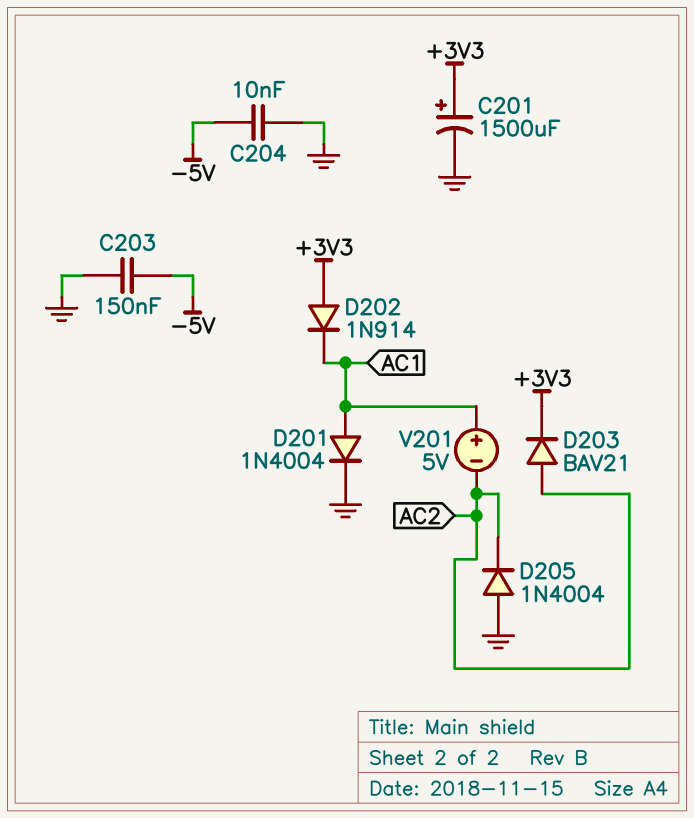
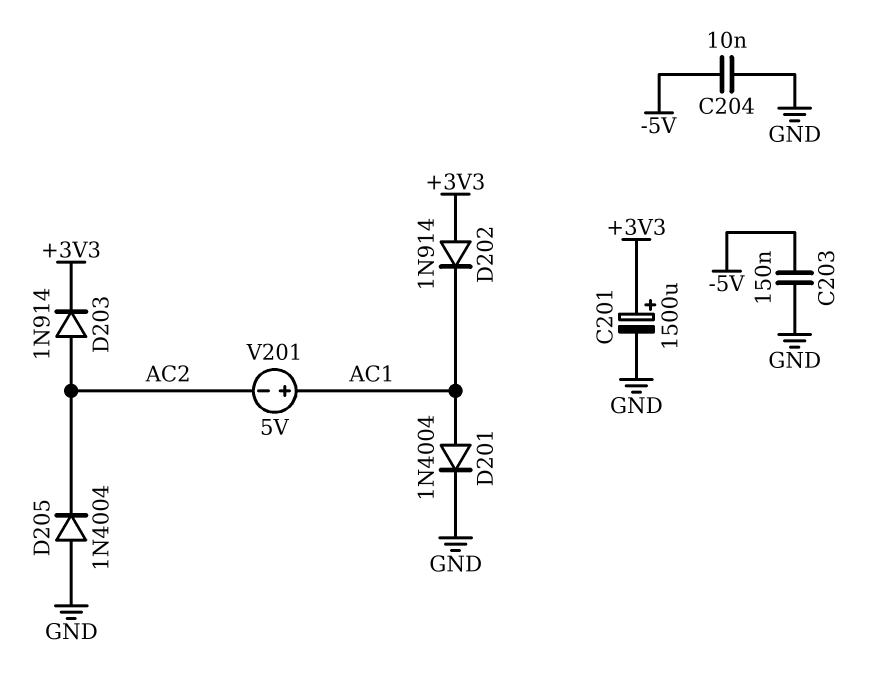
D203: diode BAV21 (A AC2, K +3V3) -> diode 1N914 (A AC2, K +3V3)

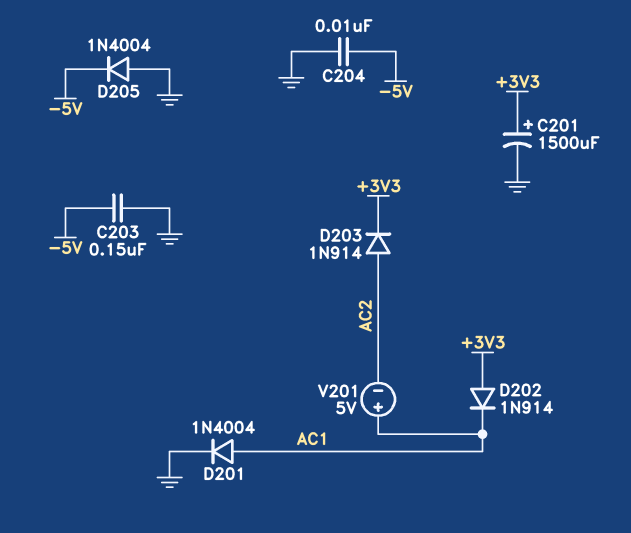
D205: diode 1N4004 (A GND, K AC2) -> diode 1N4004 (A GND, K -5V)

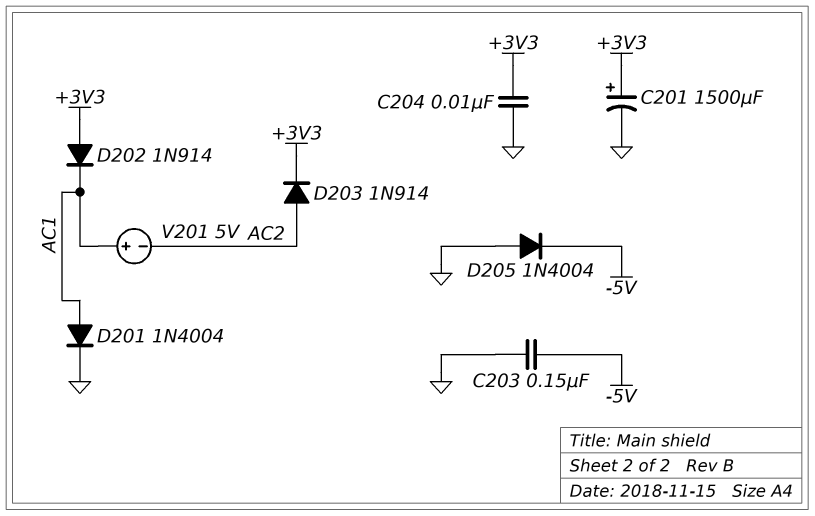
C204: 10nF (-5V, GND) -> 10nF (+3V3, GND)

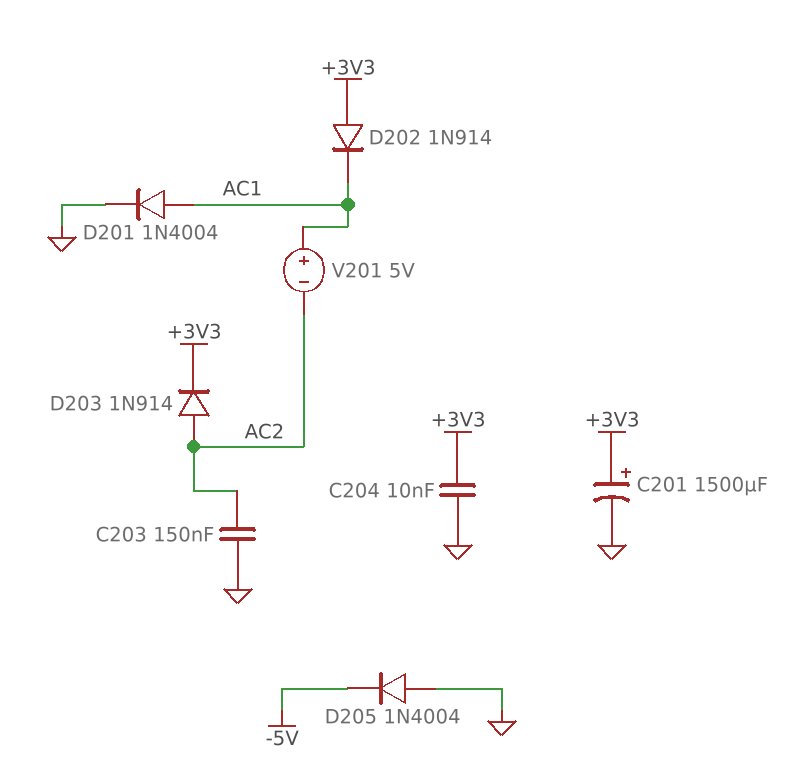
C203: 150nF (-5V, GND) -> 150nF (AC2, GND)

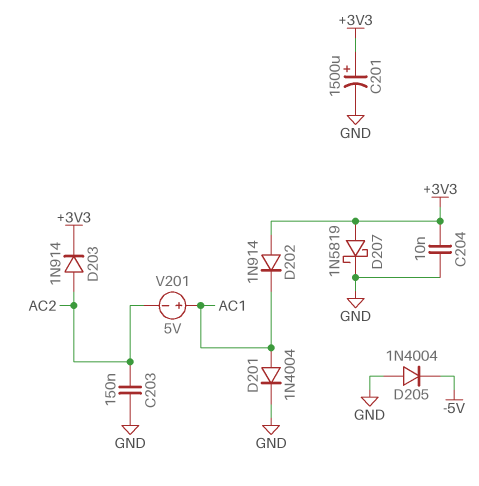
D207: none -> schottky 1N5819 (A +3V3, K GND)

